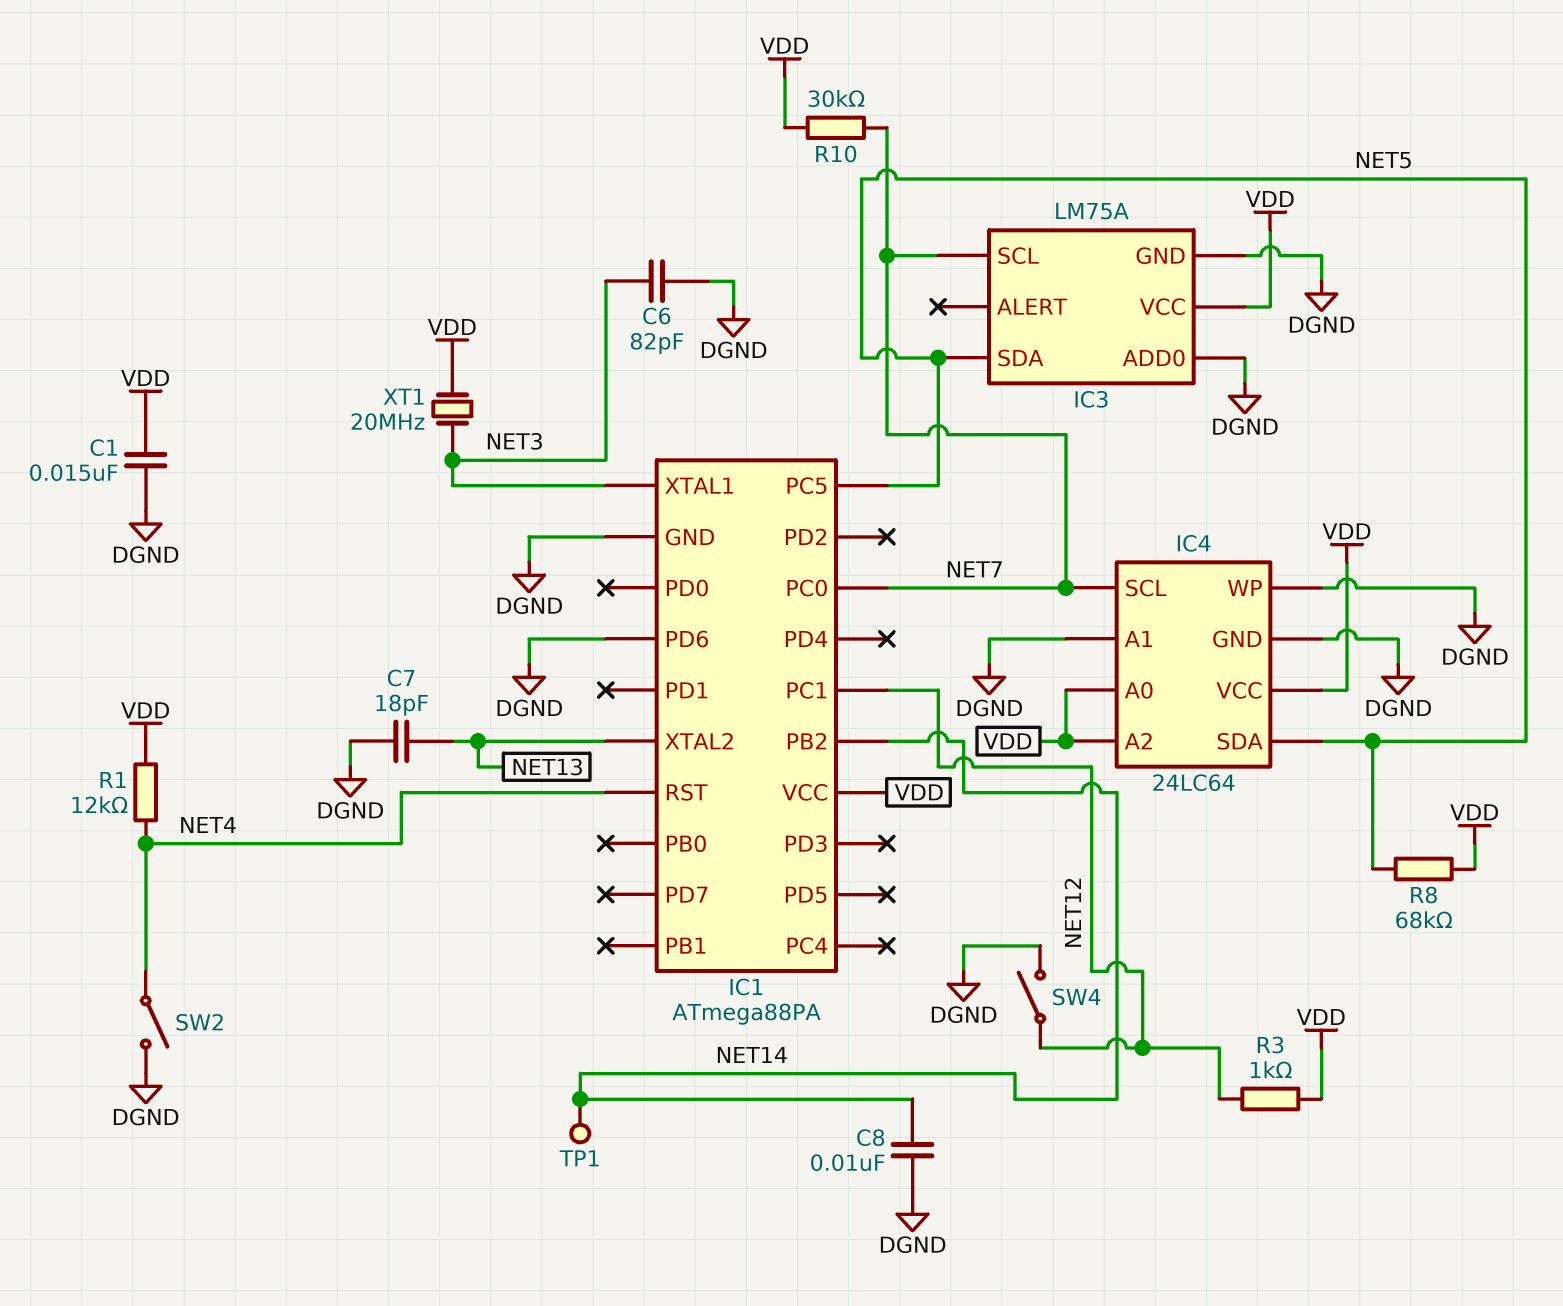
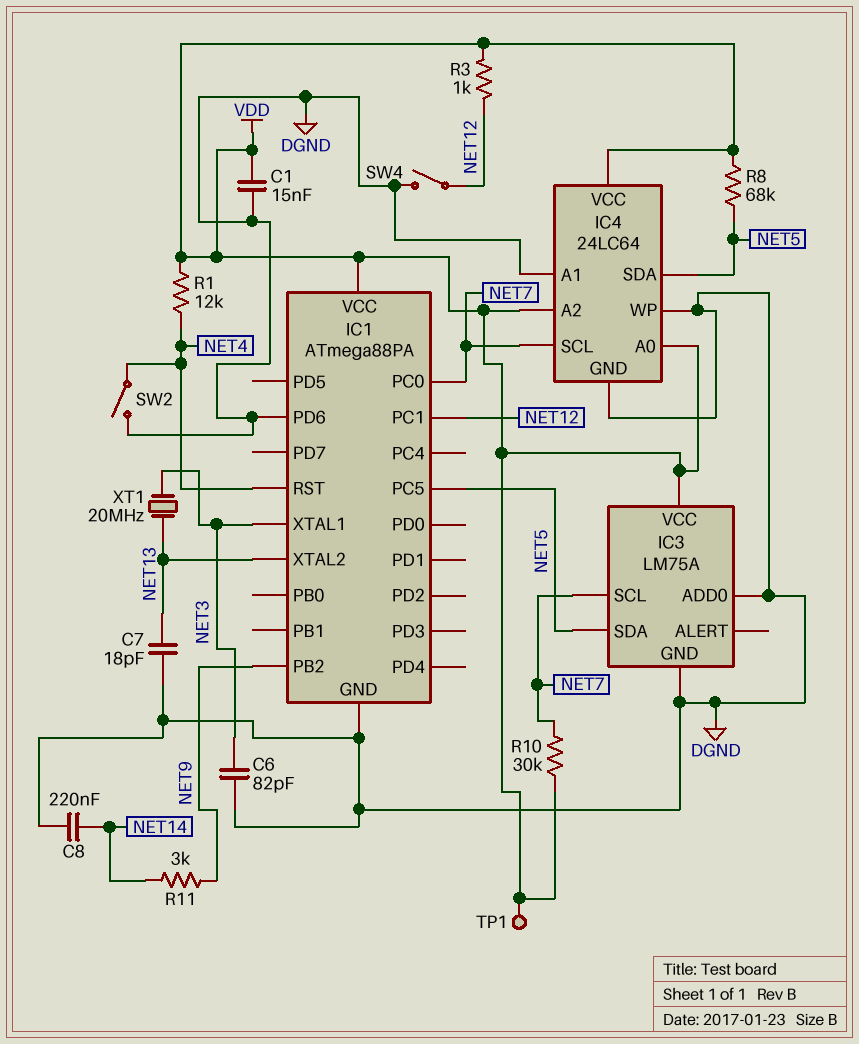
C8: 10nF (DGND, NET14) -> 220nF (DGND, NET14)
IC1 pin PB2: NET14 -> NET9
R11: none -> 3k (NET9, NET14)
TP1: test point (NET14) -> test point (VDD)
XT1: 20MHz (NET3, VDD) -> 20MHz (NET3, NET13)

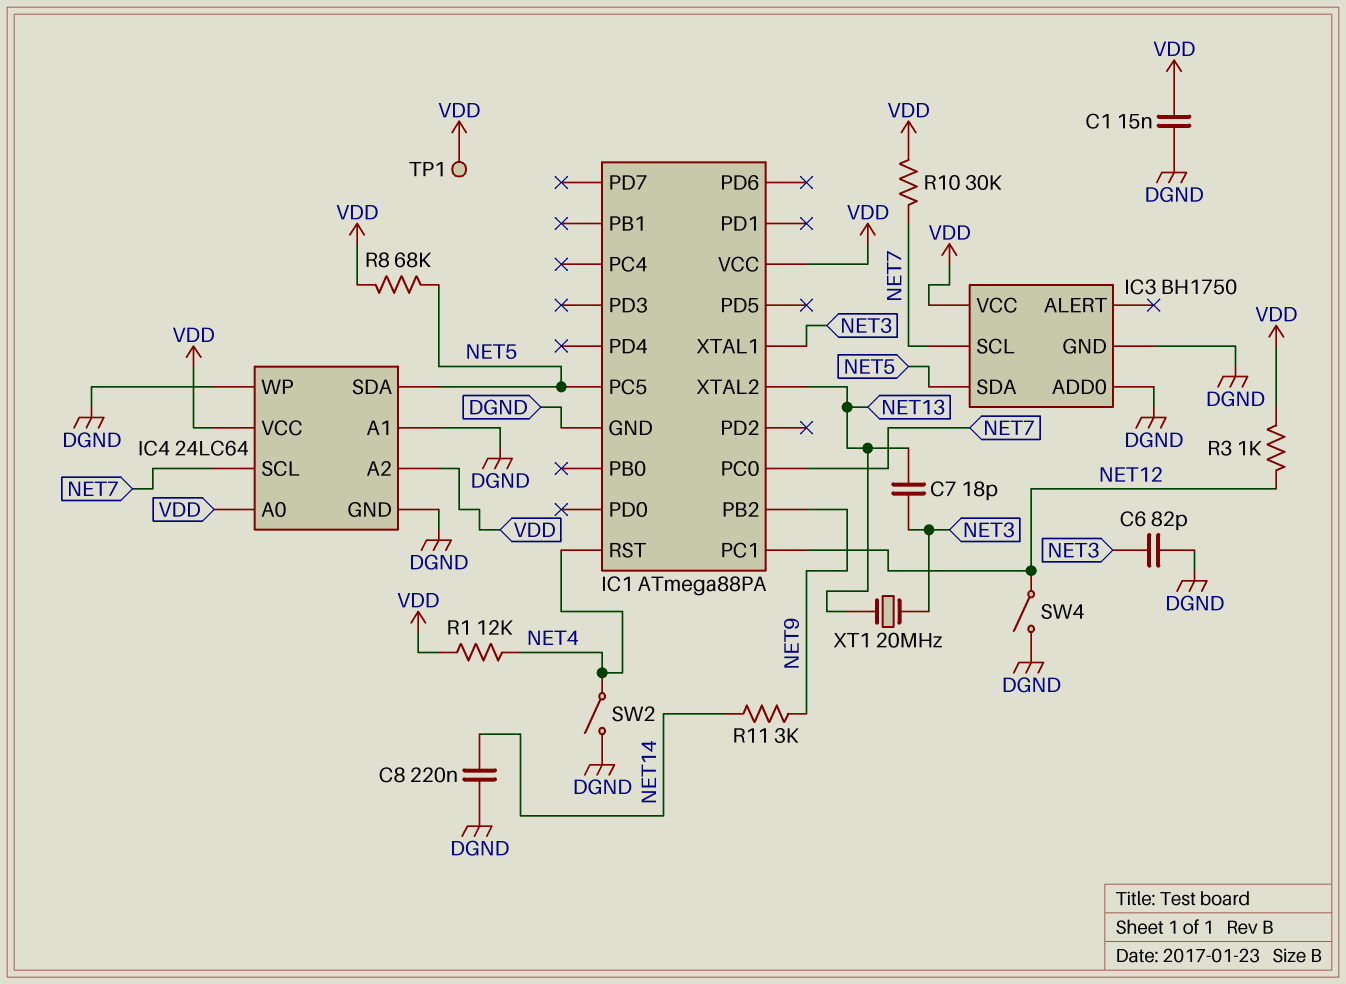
C7: 18pF (DGND, NET13) -> 18pF (NET3, NET13)
IC1 pin PD6: DGND -> none
IC3: LM75A -> BH1750

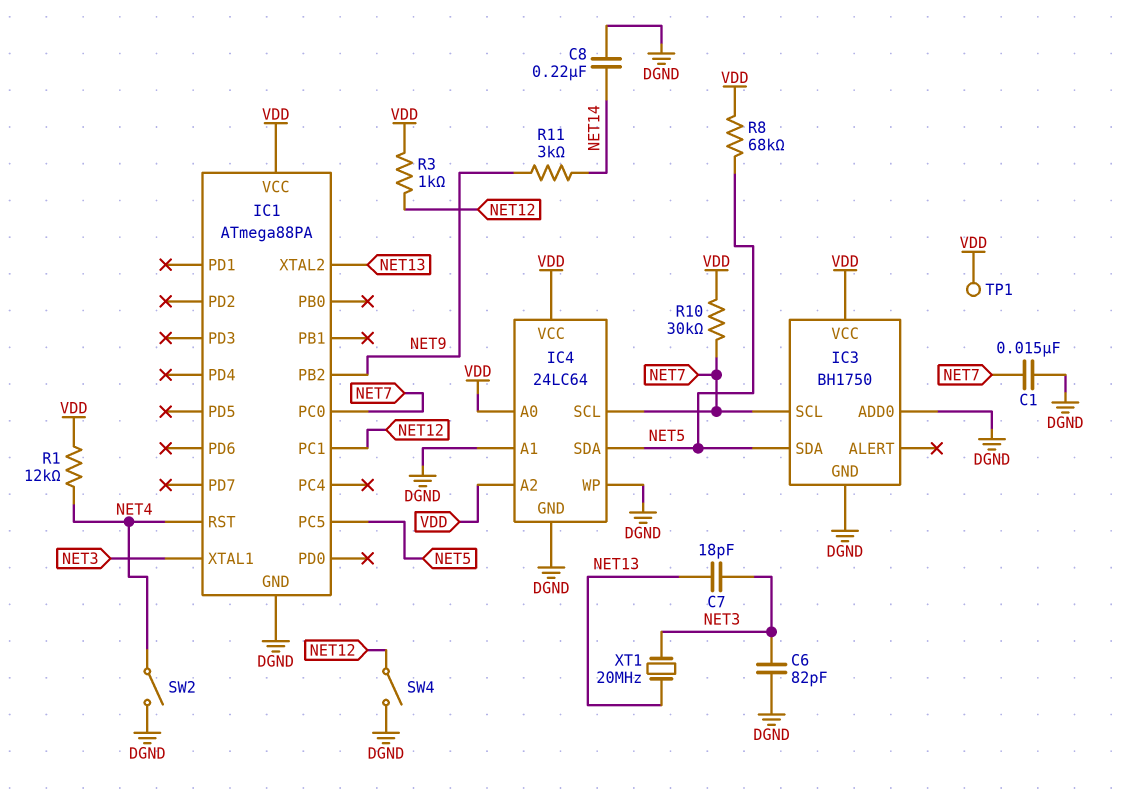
C1: 15nF (DGND, VDD) -> 15nF (DGND, NET7)

